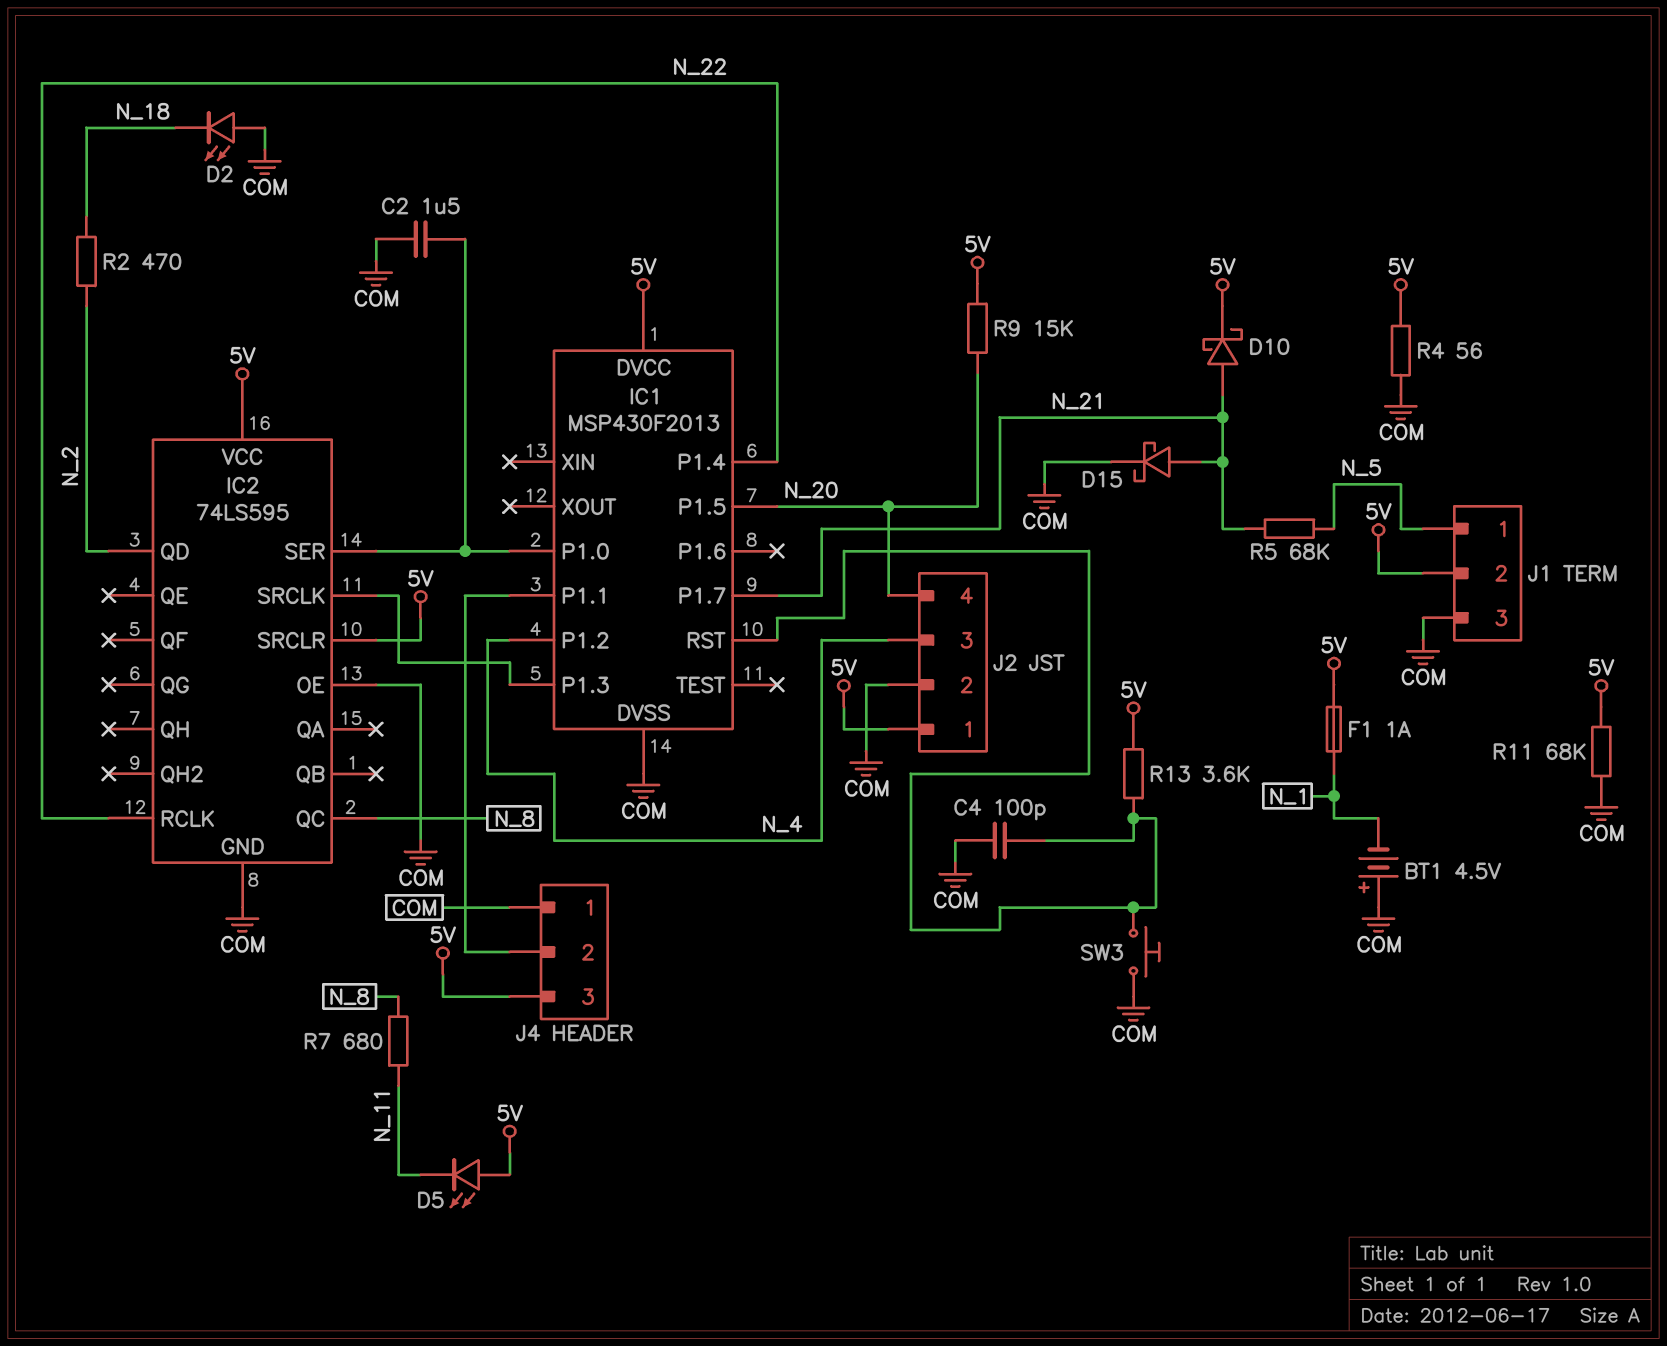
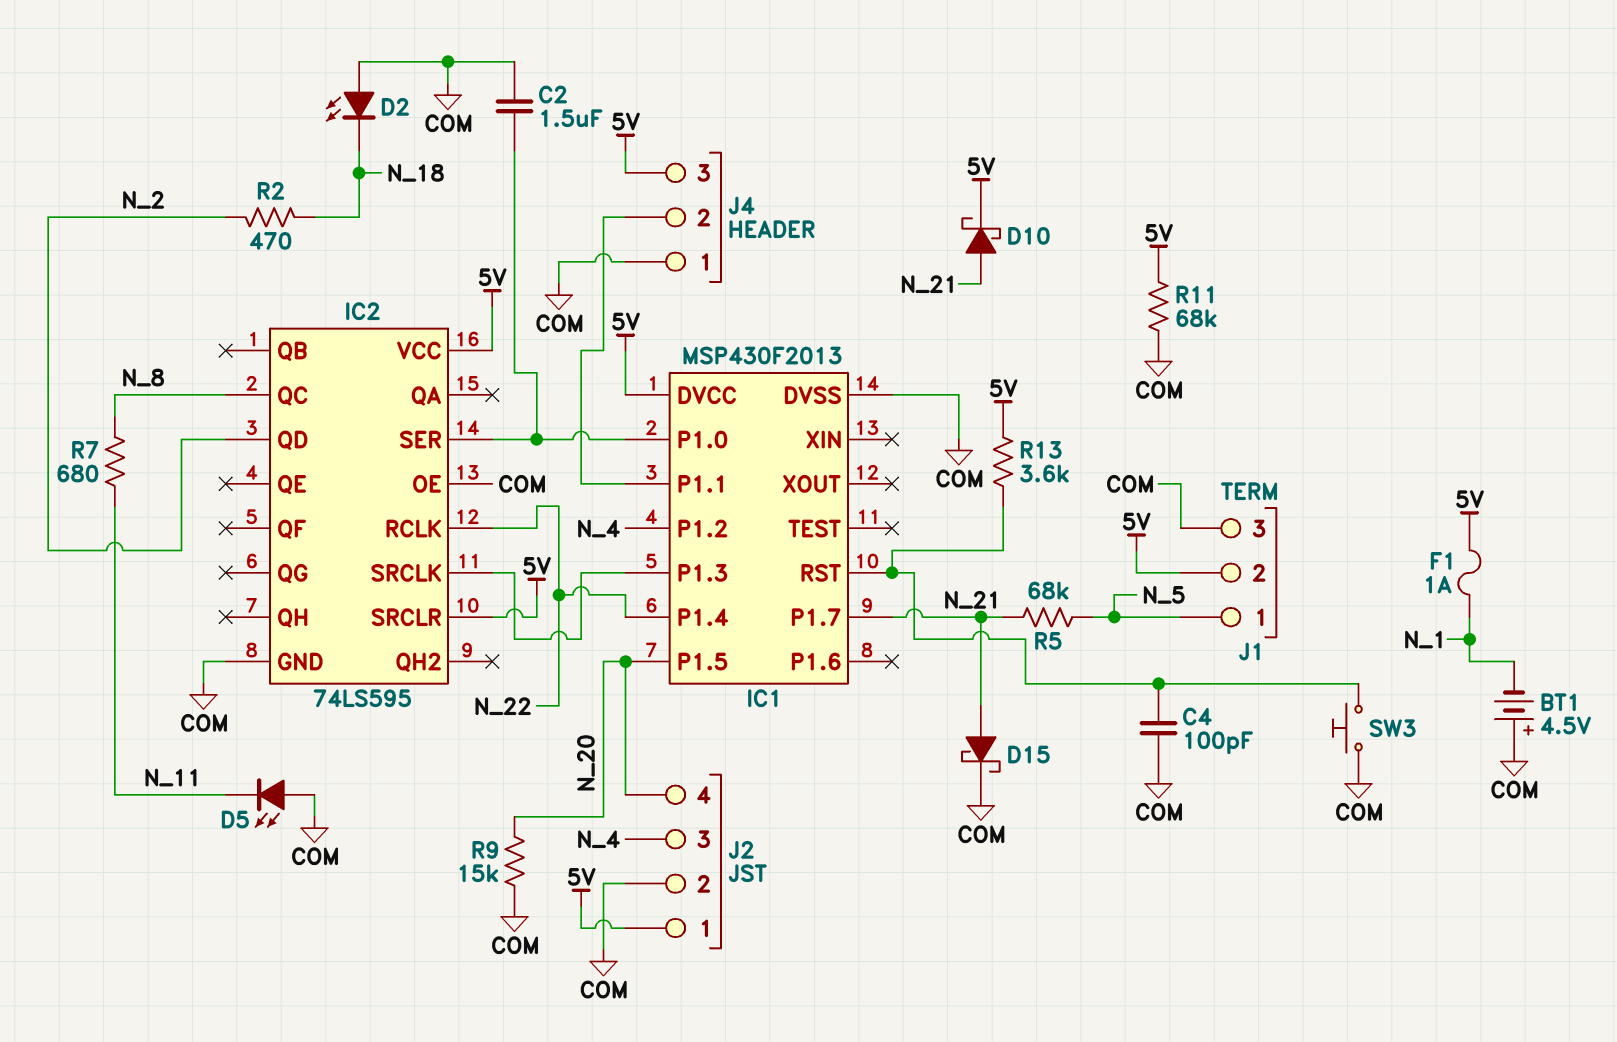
D5: LED (A 5V, K N_11) -> LED (A COM, K N_11)
R4: 56 (5V, COM) -> none
R9: 15k (5V, N_20) -> 15k (COM, N_20)

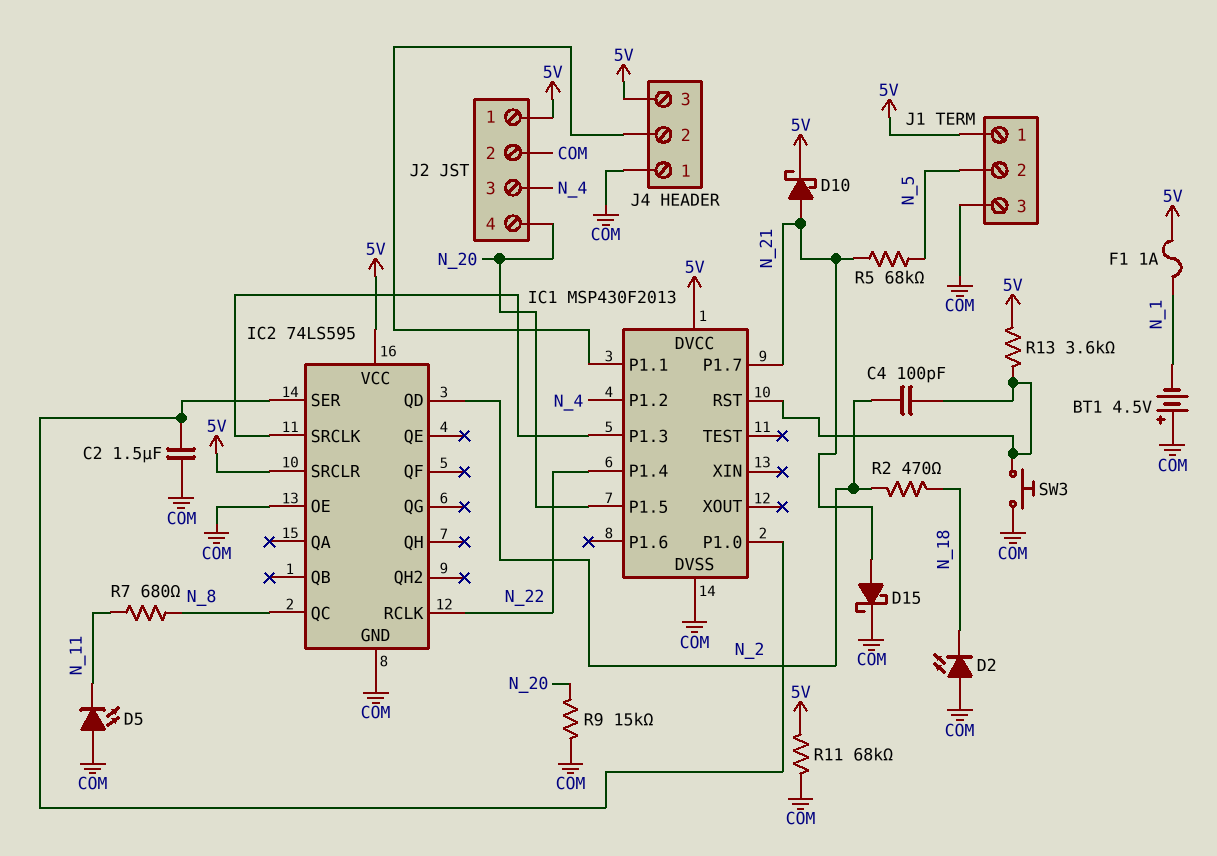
C4: 100pF (COM, IC1/RST) -> 100pF (IC1/RST, N_2)
J1 pin 1: N_5 -> 5V
J1 pin 2: 5V -> N_5

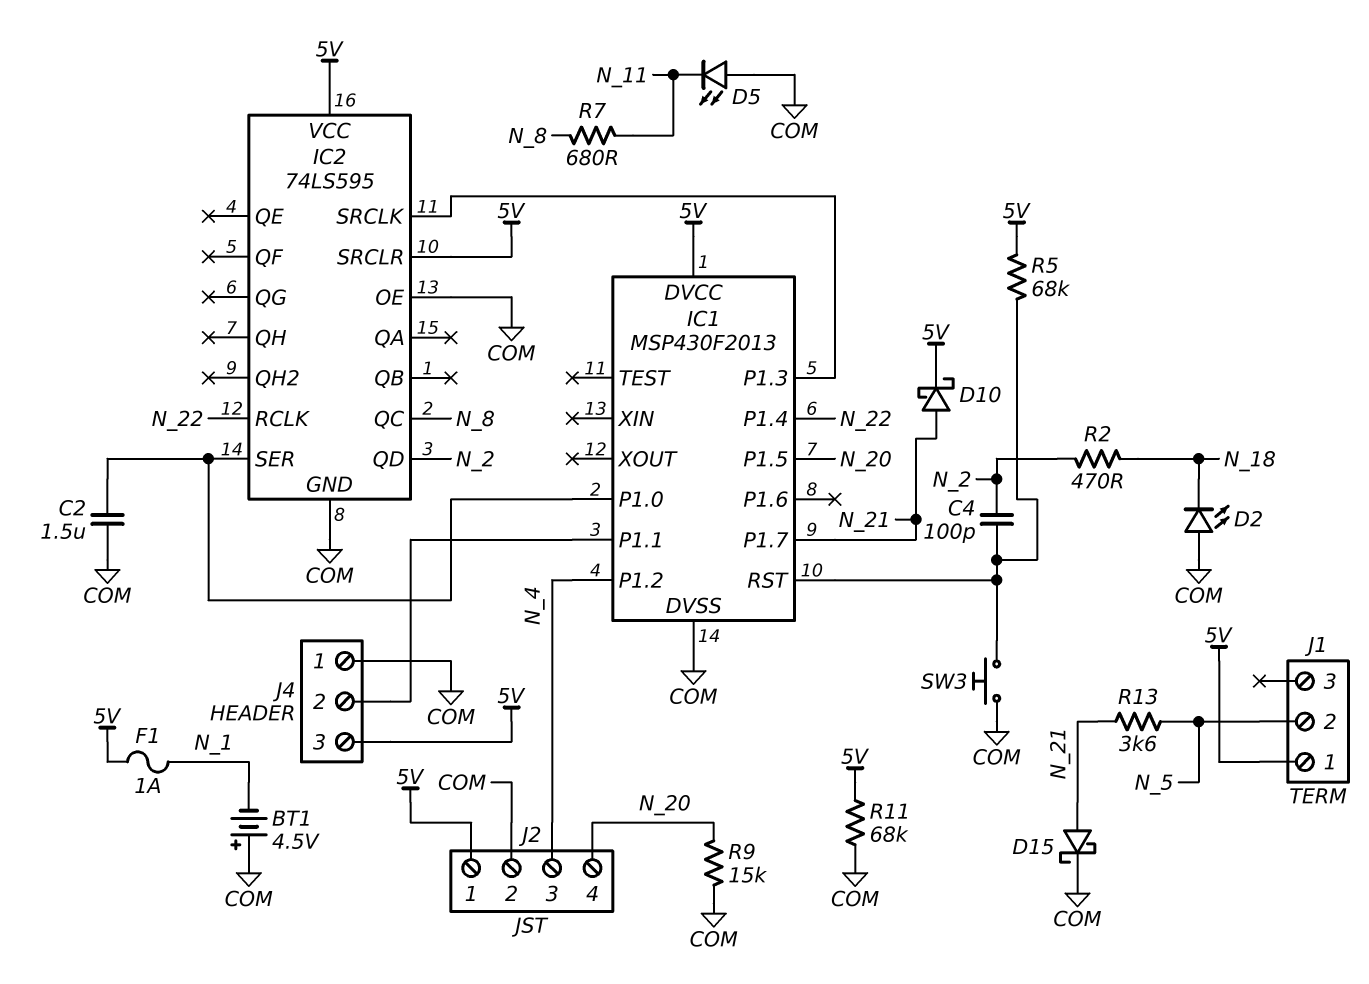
J1 pin 3: COM -> none
R5: 68k (N_5, N_21) -> 68k (5V, IC1/RST)
R13: 3.6k (5V, IC1/RST) -> 3.6k (N_5, N_21)

